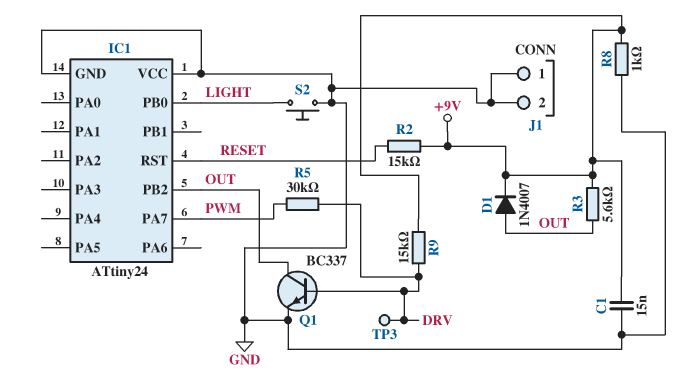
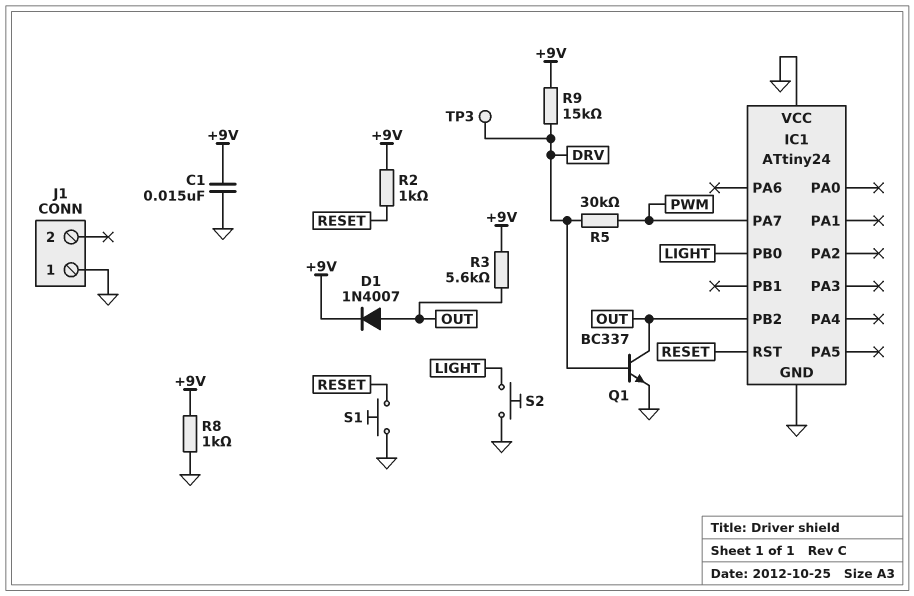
J1 pin 2: GND -> none
R2: 15k (+9V, RESET) -> 1k (+9V, RESET)
S1: none -> button (GND, RESET)

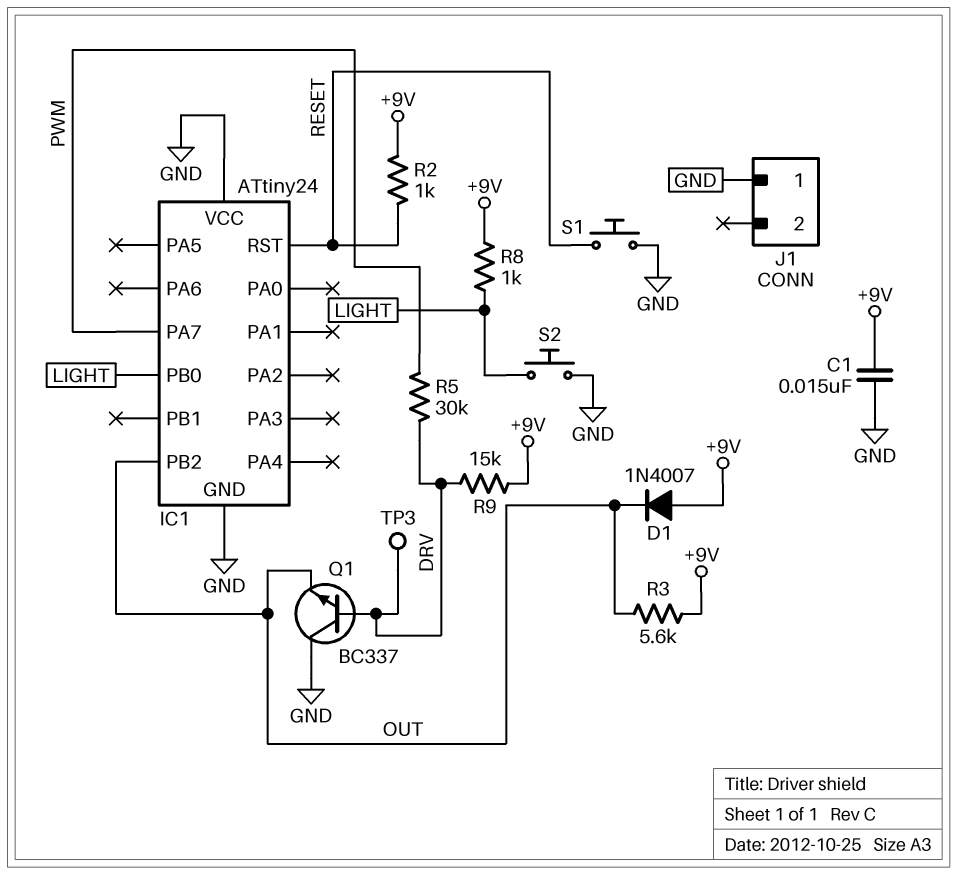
D1: diode 1N4007 (A OUT, K +9V) -> diode 1N4007 (A +9V, K OUT)
Q1: NPN BC337 (B DRV, C OUT, E GND) -> NPN BC337 (B DRV, C GND, E OUT)
R8: 1k (+9V, GND) -> 1k (+9V, LIGHT)

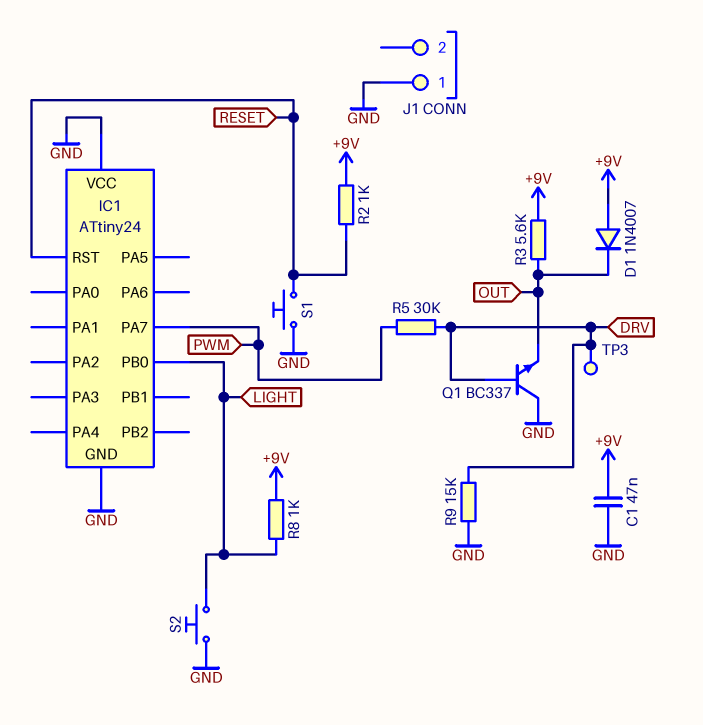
C1: 15nF (+9V, GND) -> 47nF (+9V, GND)
IC1 pin PB2: OUT -> none
R9: 15k (+9V, DRV) -> 15k (DRV, GND)

